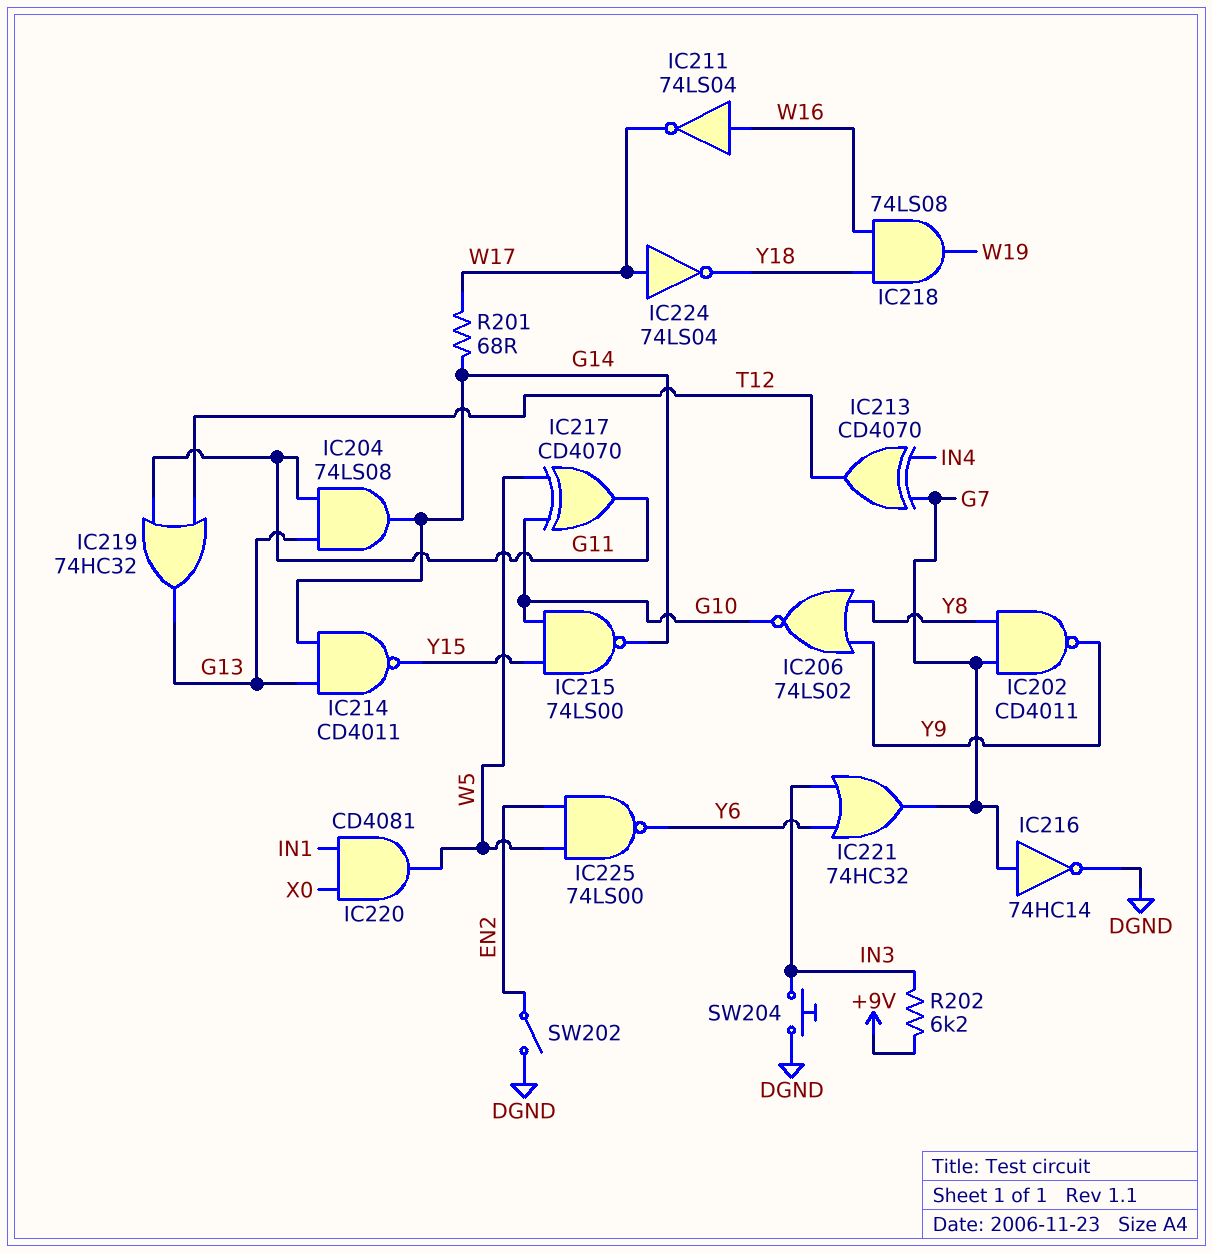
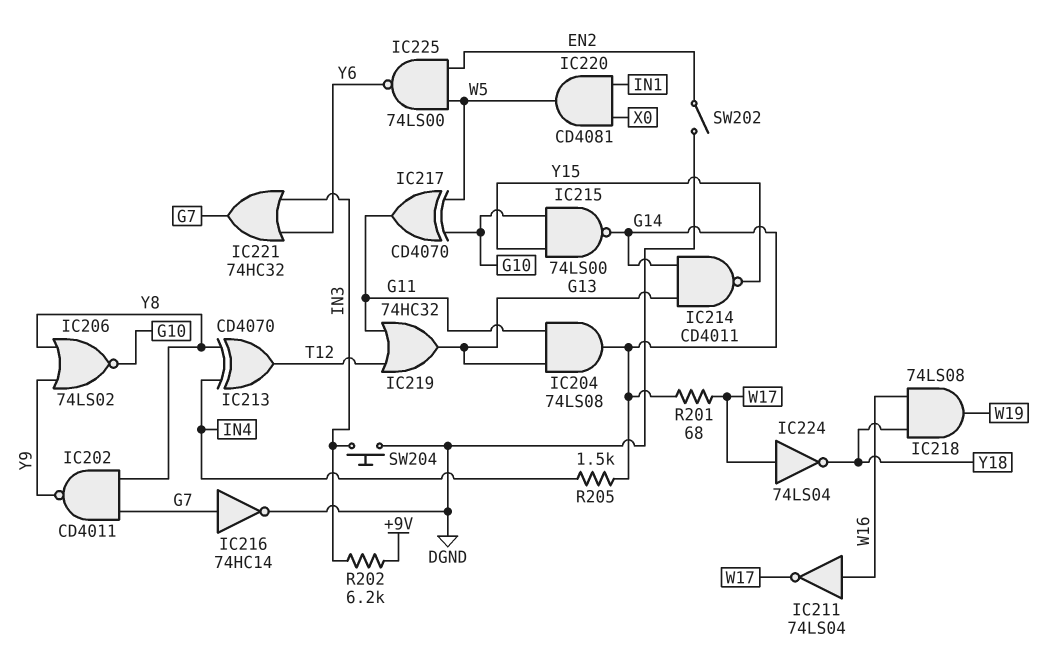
IC213: XOR CD4070 (in G7, in IN4, out T12) -> XOR CD4070 (in IN4, in Y8, out T12)
R205: none -> 1.5k (G14, IN4)

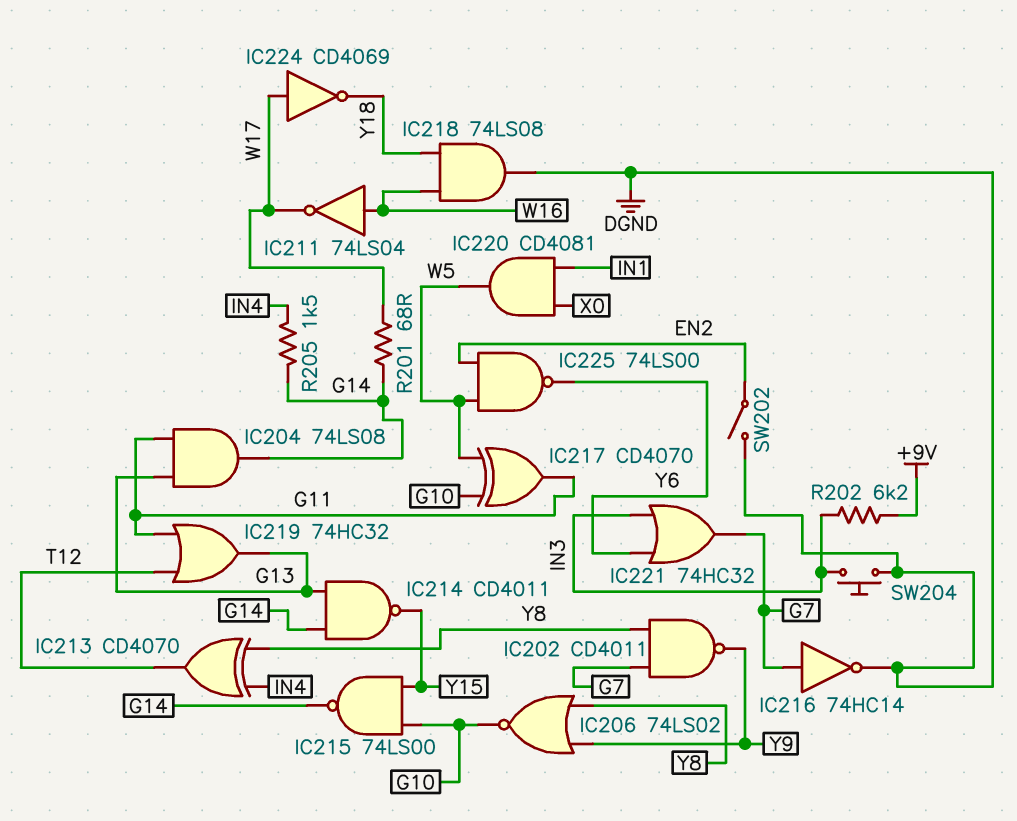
IC218: AND 74LS08 (in W16, in Y18, out W19) -> AND 74LS08 (in W16, in Y18, out DGND)
IC224: NOT 74LS04 (in W17, out Y18) -> NOT CD4069 (in W17, out Y18)

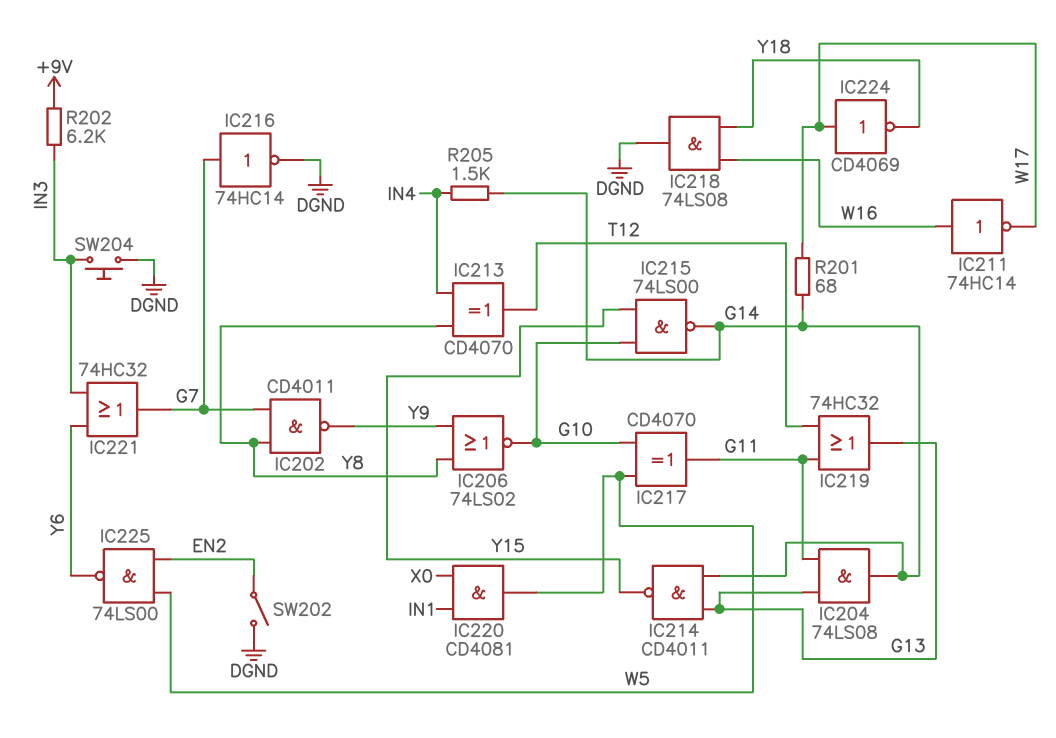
IC211: NOT 74LS04 (in W16, out W17) -> NOT 74HC14 (in W16, out W17)

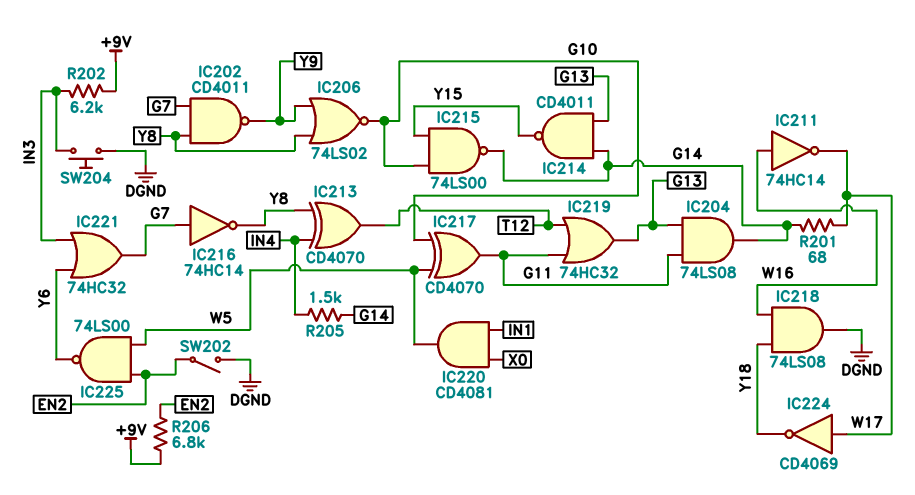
IC216: NOT 74HC14 (in G7, out DGND) -> NOT 74HC14 (in G7, out Y8)
R206: none -> 6.8k (+9V, EN2)

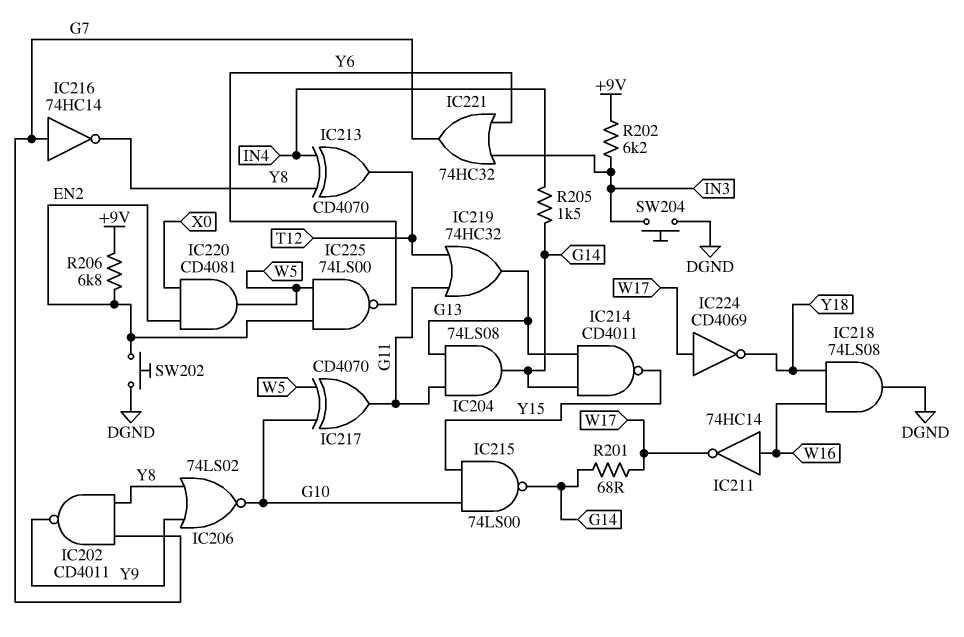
IC220: AND CD4081 (in IN1, in X0, out W5) -> AND CD4081 (in EN2, in X0, out W5)
SW202: switch (DGND, EN2) -> button (DGND, EN2)

